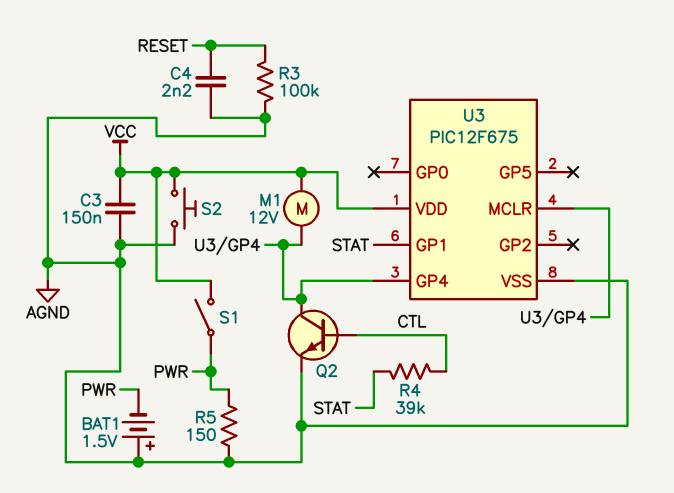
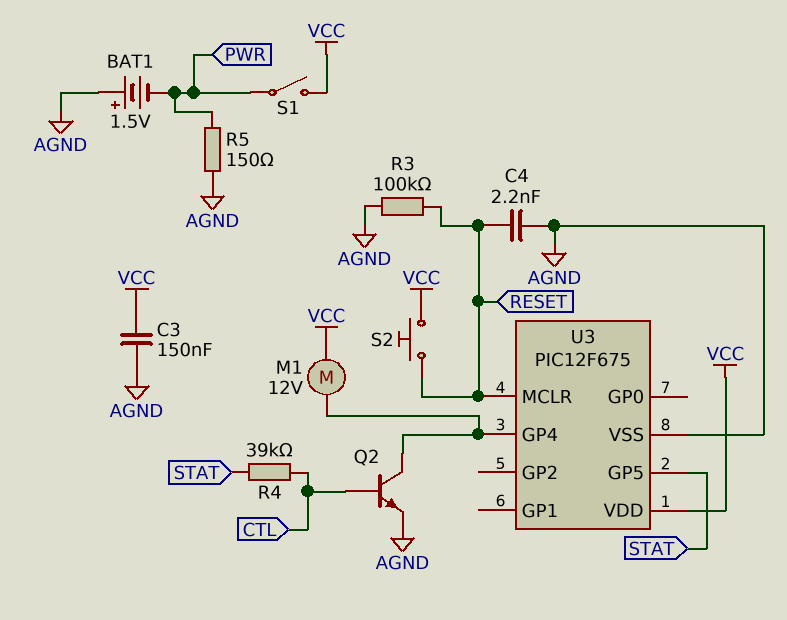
S2: button (AGND, VCC) -> button (RESET, VCC)
U3 pin GP1: STAT -> none
U3 pin GP5: none -> STAT
U3 pin MCLR: U3/GP4 -> RESET

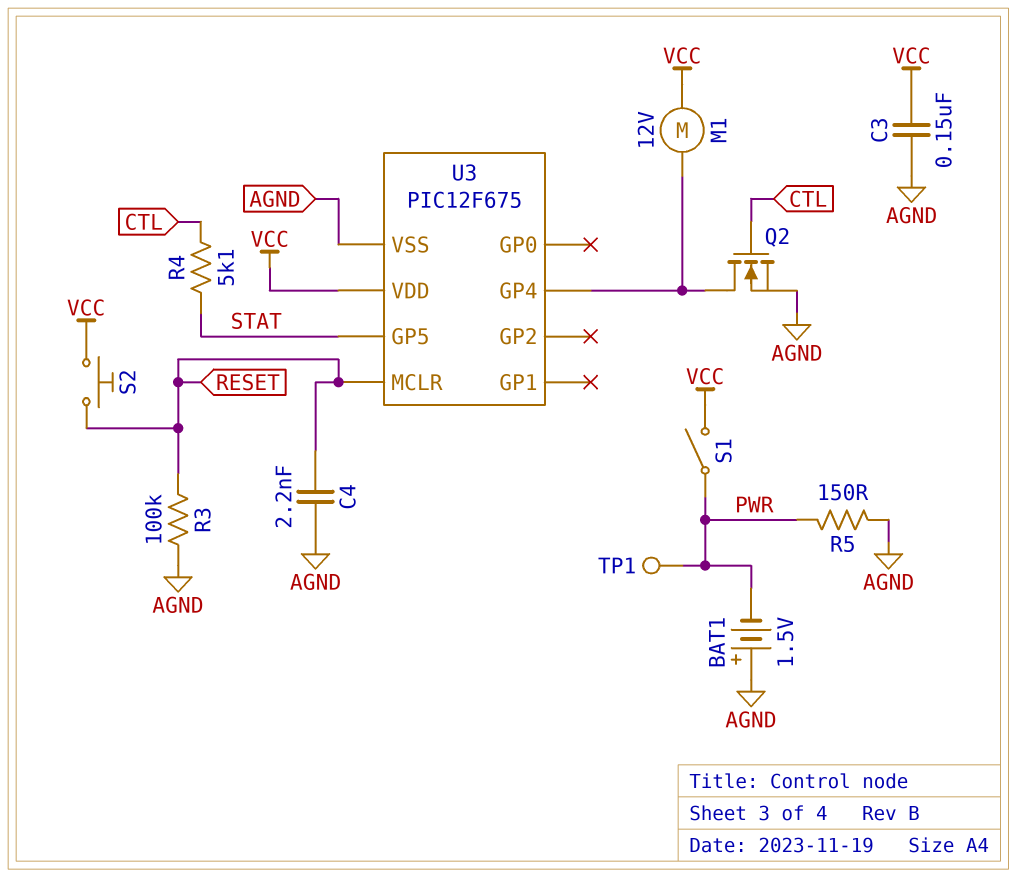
Q2: NPN (B CTL, C U3/GP4, E AGND) -> NMOS (G CTL, D U3/GP4, S AGND)
R4: 39k (CTL, STAT) -> 5.1k (CTL, STAT)
TP1: none -> test point (PWR)

